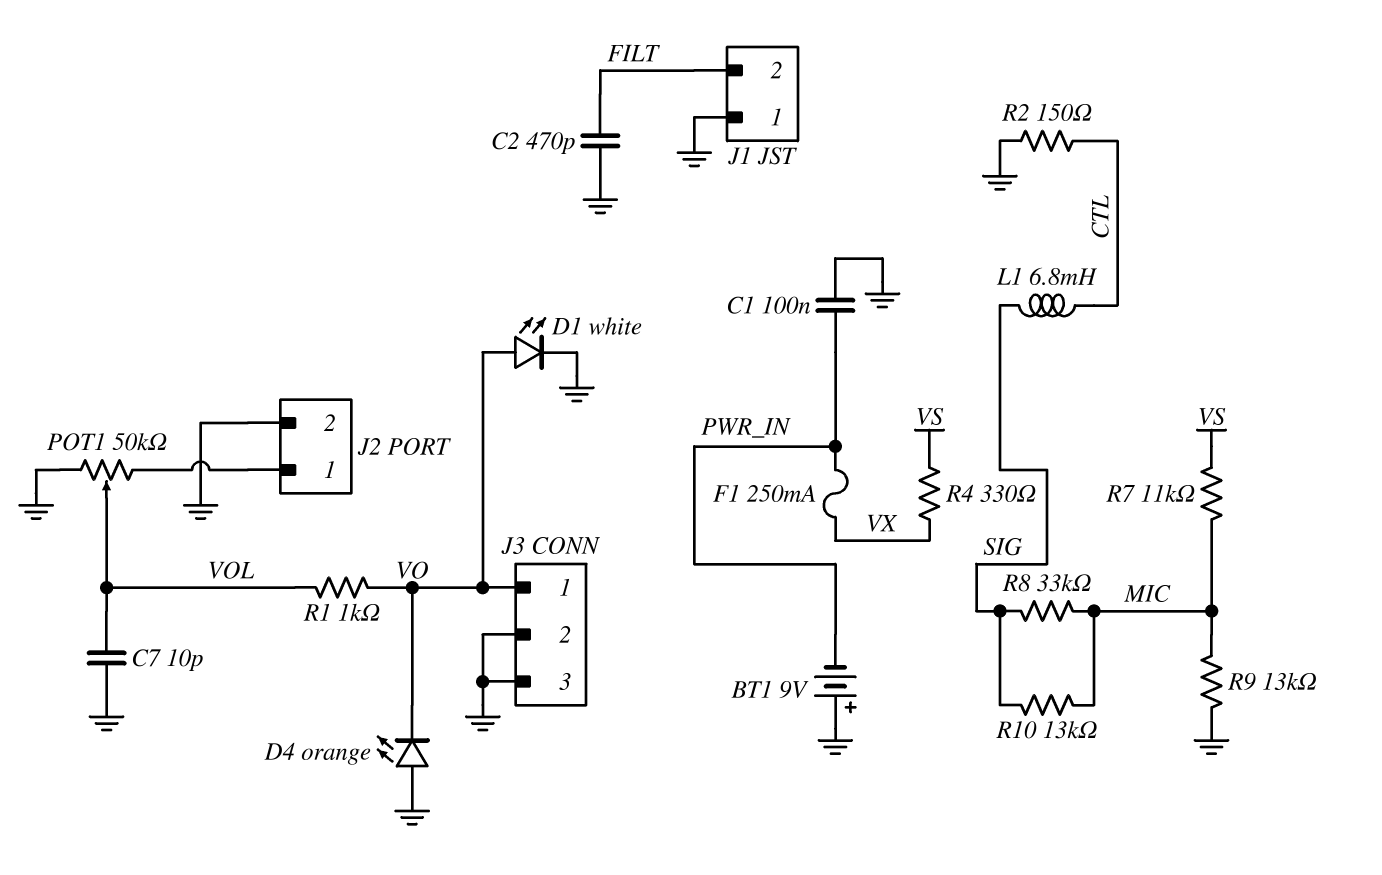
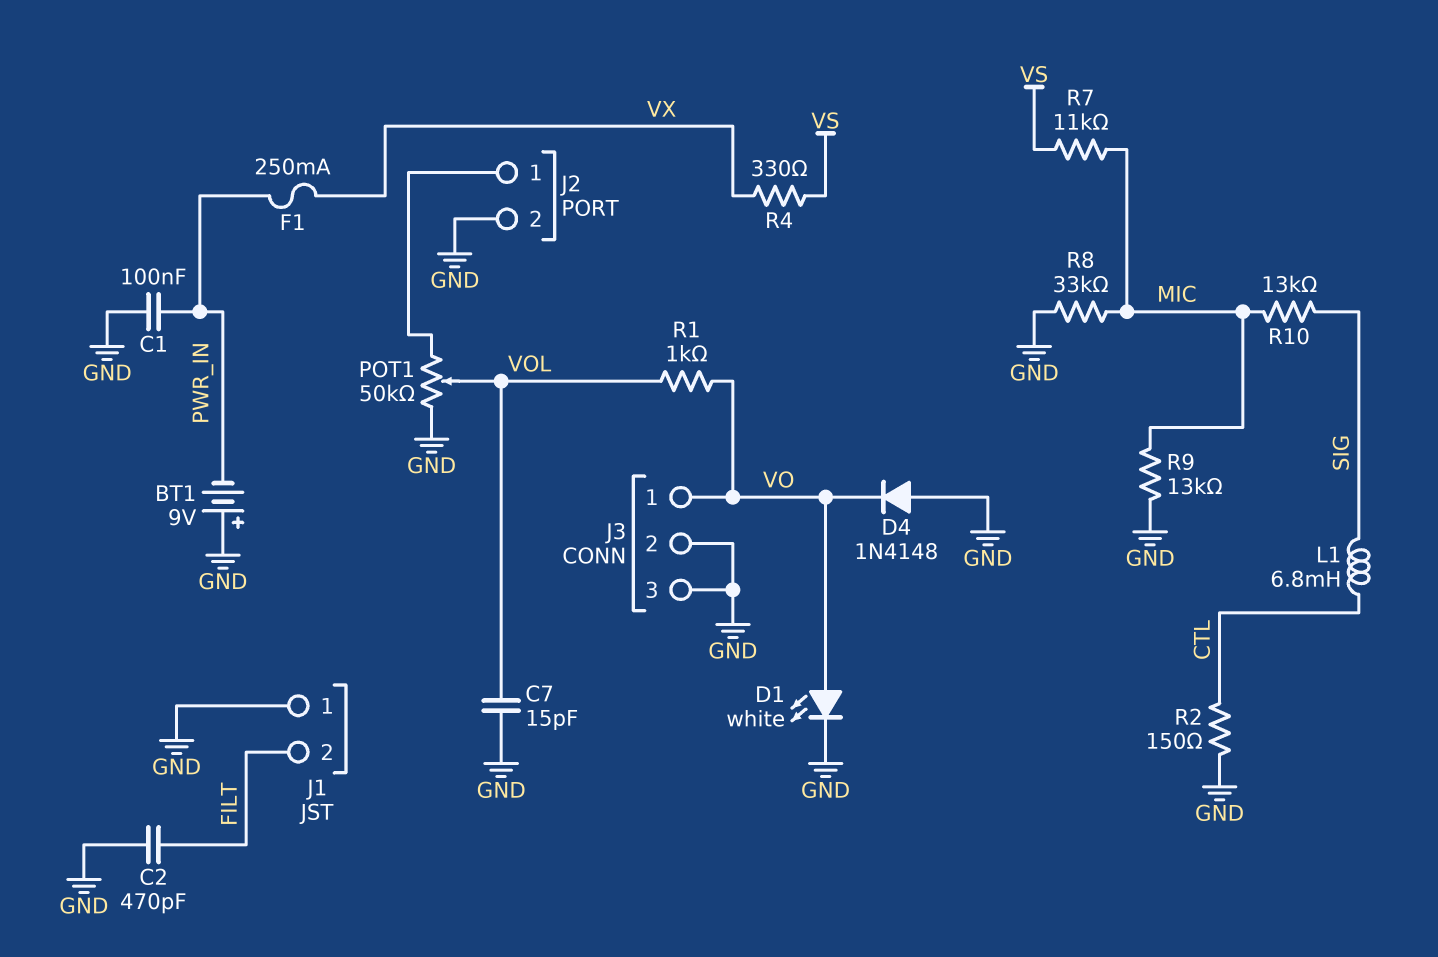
C7: 10pF (GND, VOL) -> 15pF (GND, VOL)
D4: LED orange (A GND, K VO) -> diode 1N4148 (A GND, K VO)
R8: 33k (MIC, SIG) -> 33k (GND, MIC)

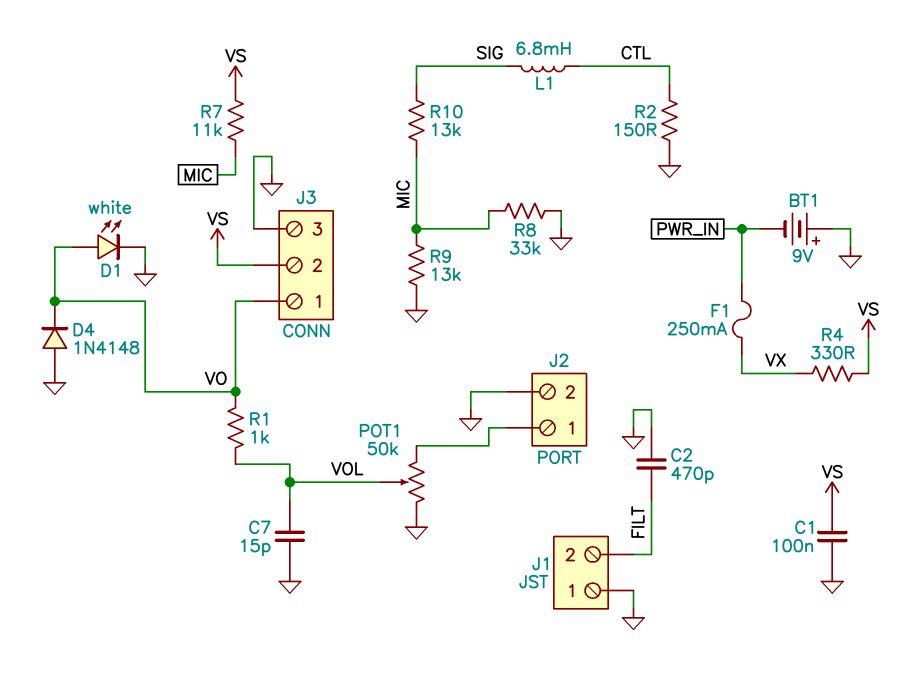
C1: 100nF (GND, PWR_IN) -> 100nF (GND, VS)
J3 pin 2: GND -> VS

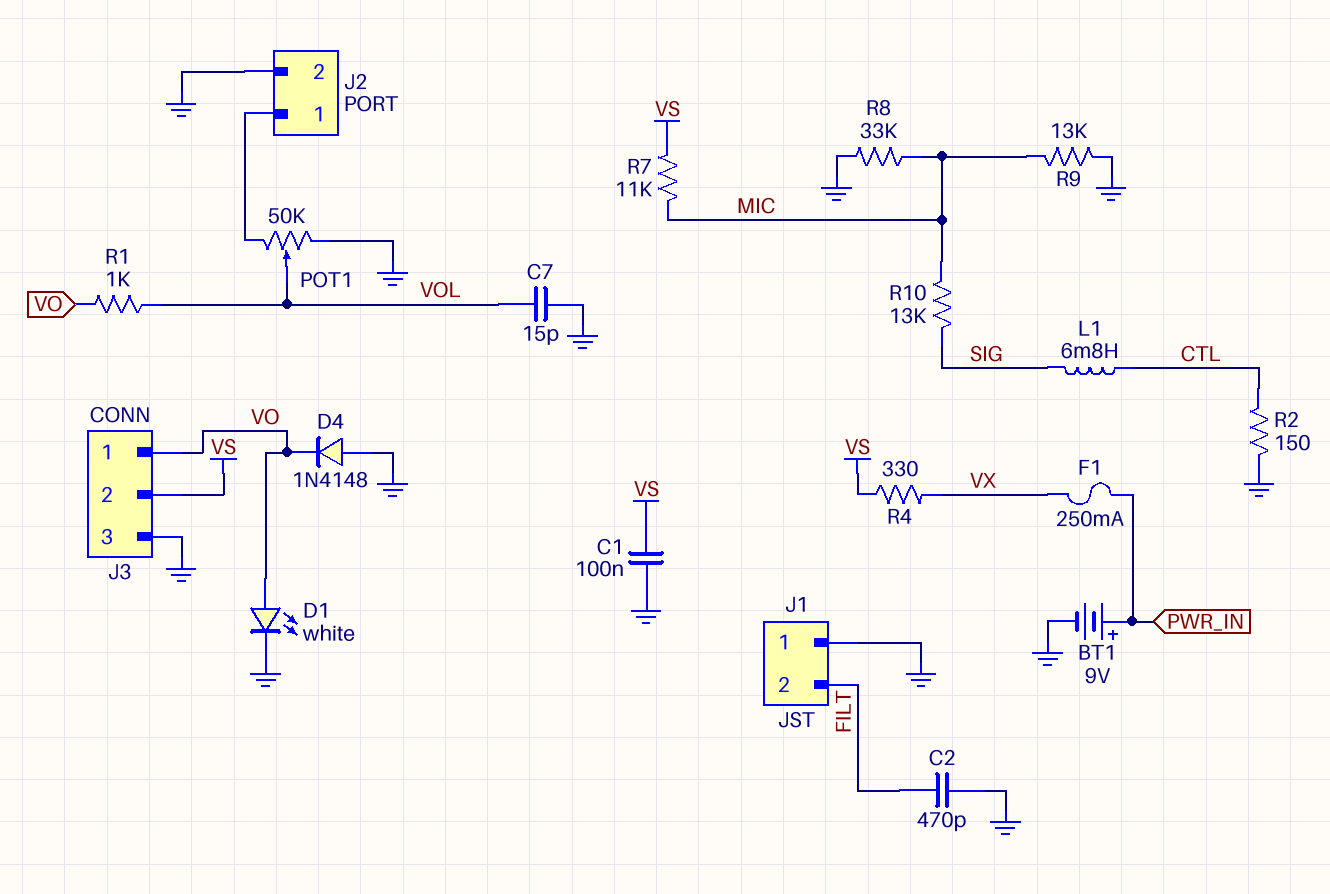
BT1: 9V (plus GND, minus PWR_IN) -> 9V (plus PWR_IN, minus GND)

